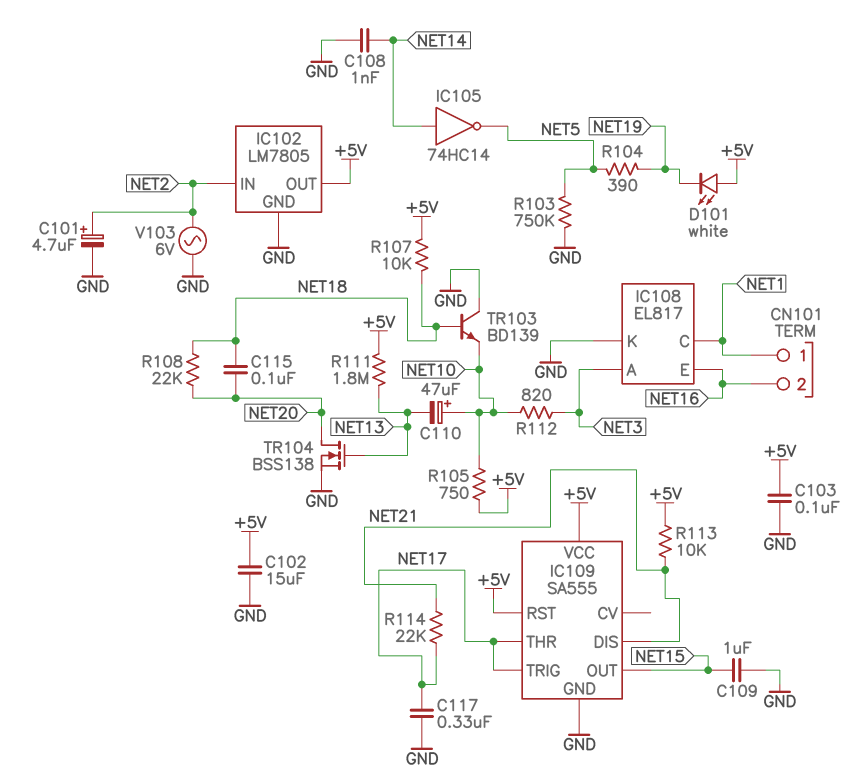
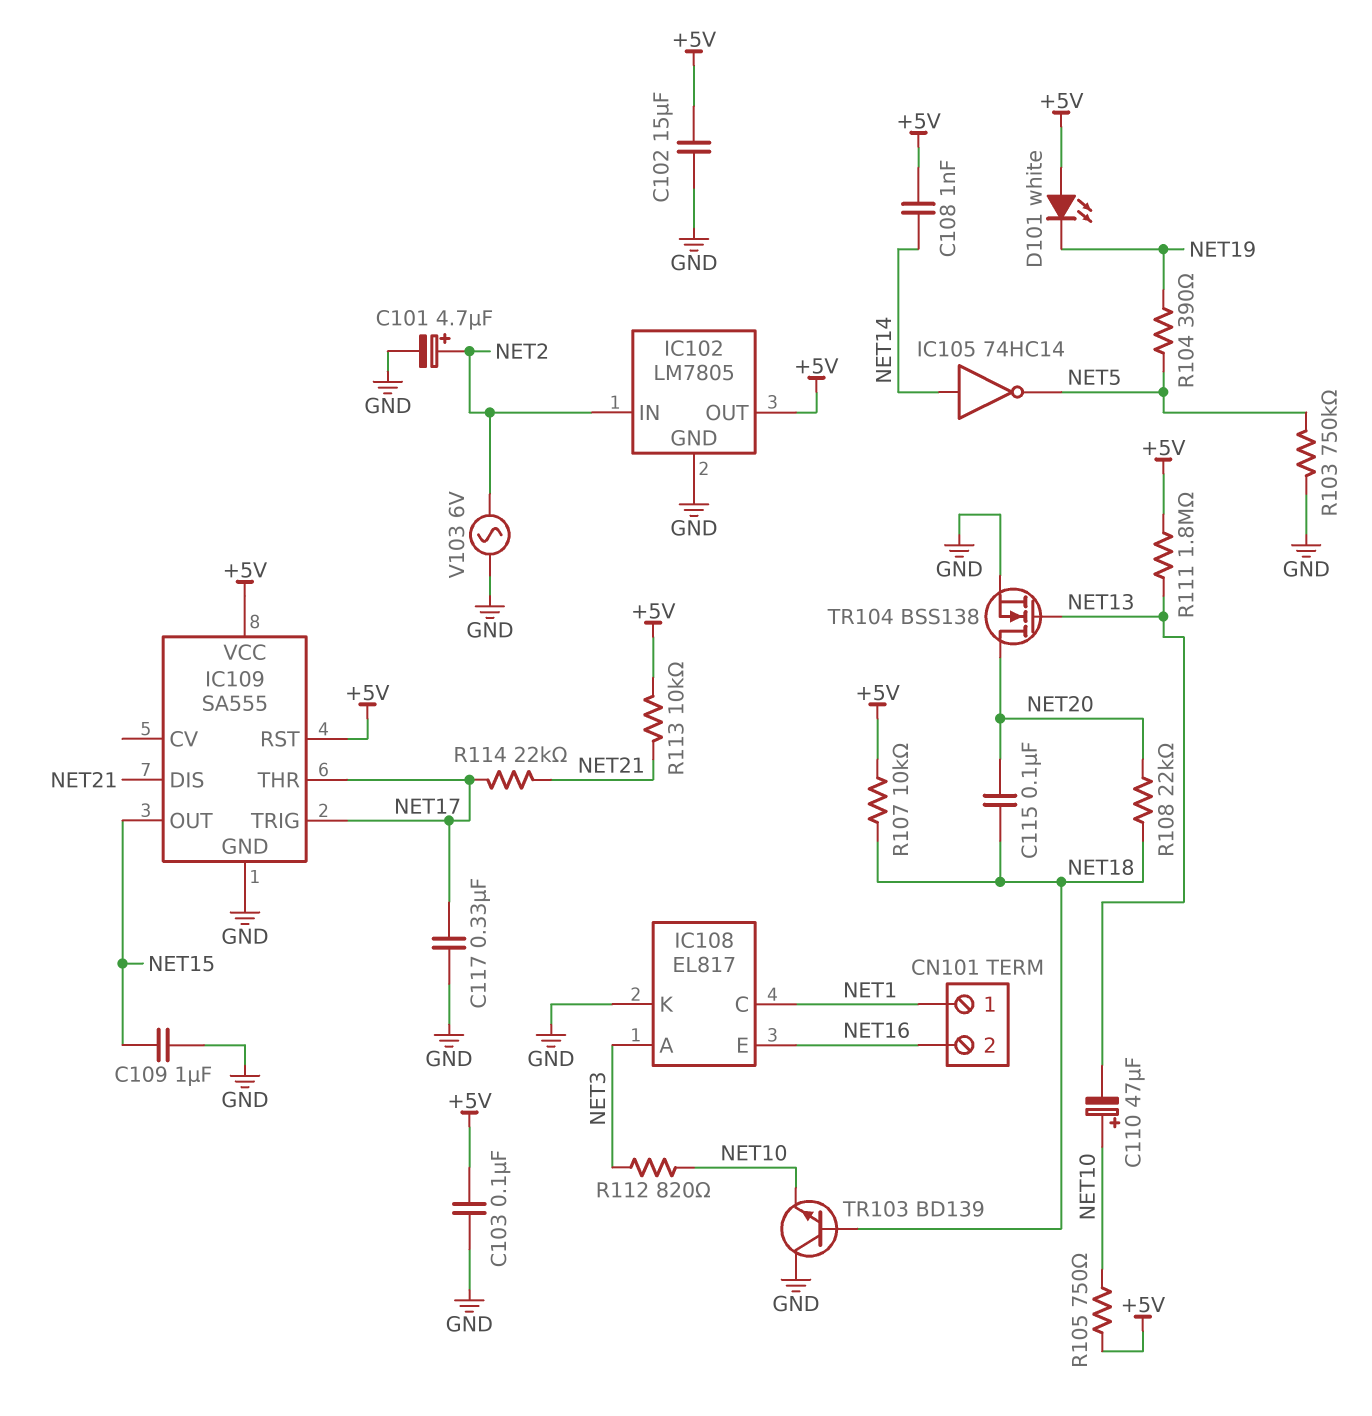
C108: 1nF (GND, NET14) -> 1nF (+5V, NET14)

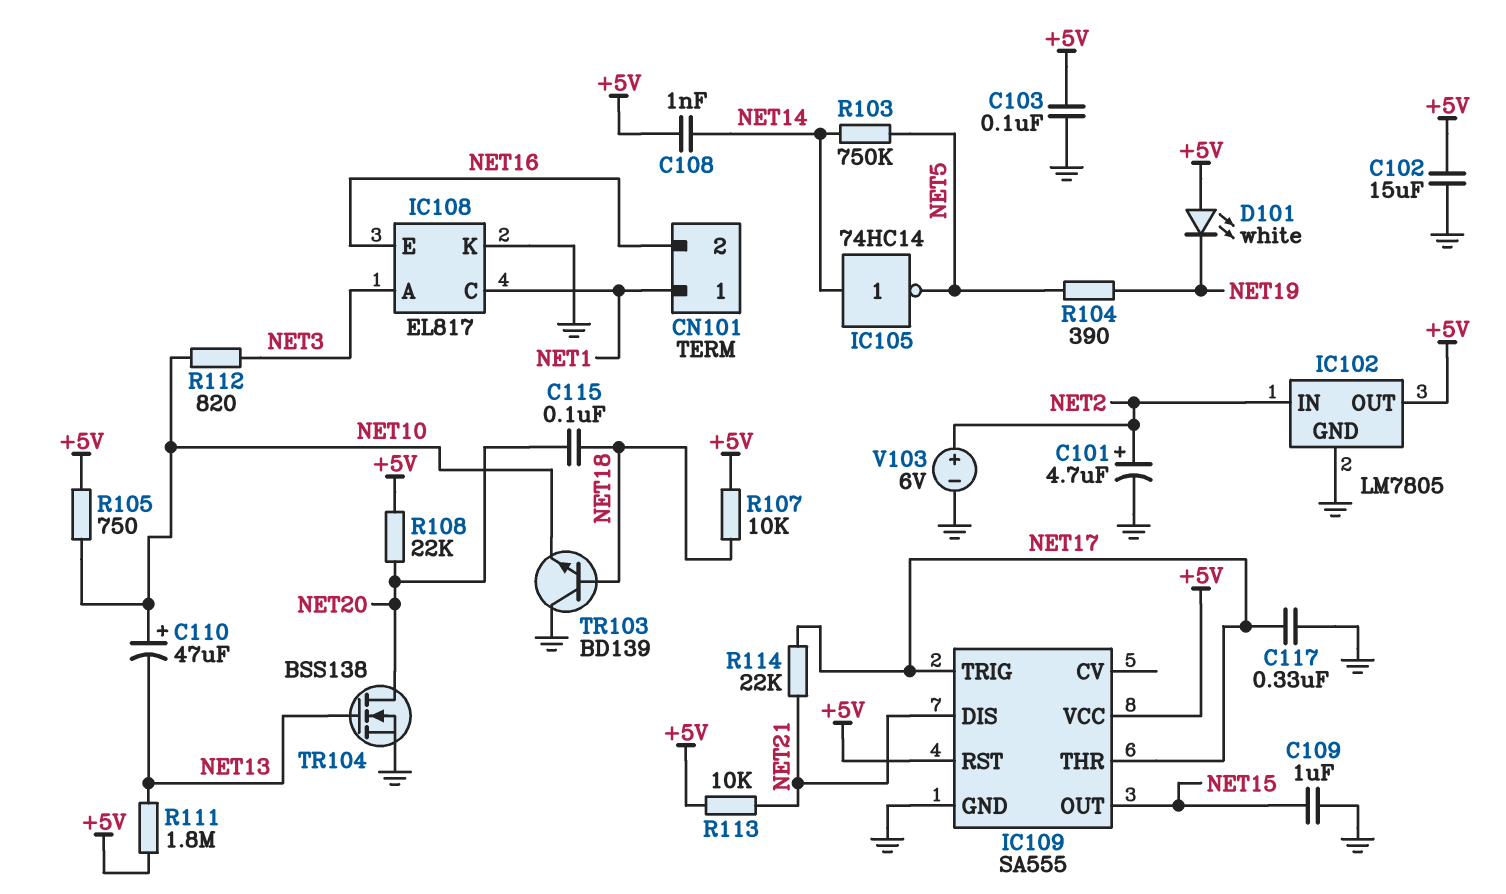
R103: 750k (GND, NET5) -> 750k (NET5, NET14)
R108: 22k (NET18, NET20) -> 22k (+5V, NET20)
V103: AC 6V (GND, NET2) -> 6V (plus NET2, minus GND)

